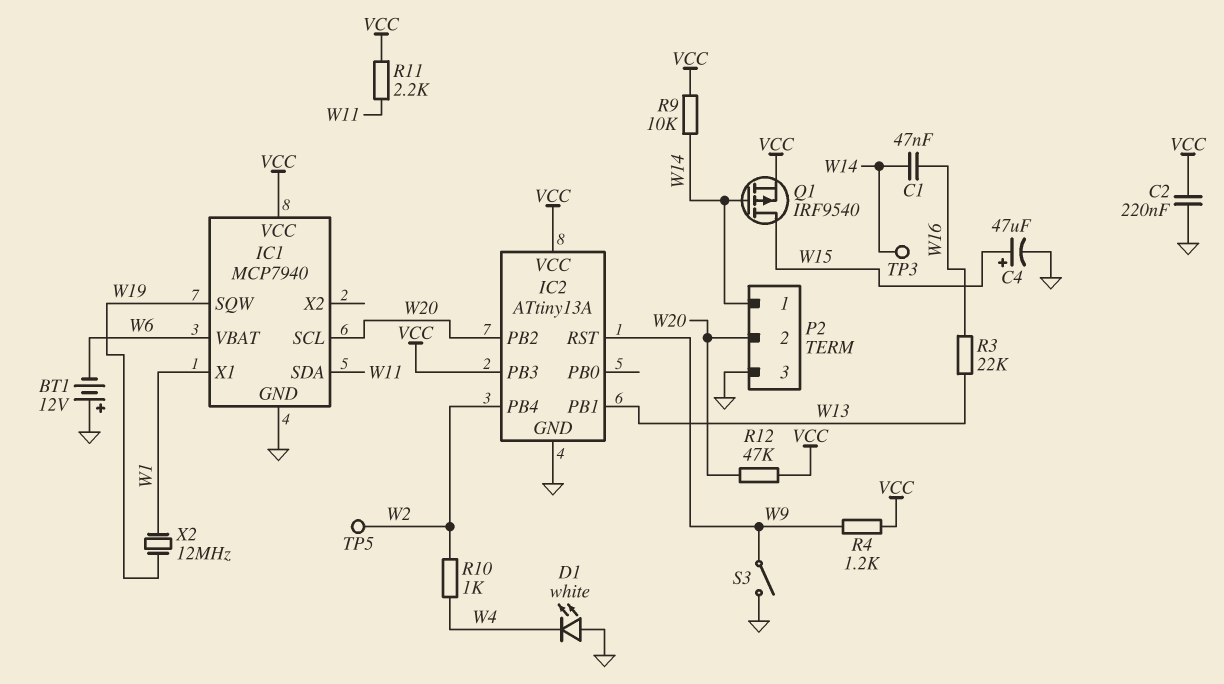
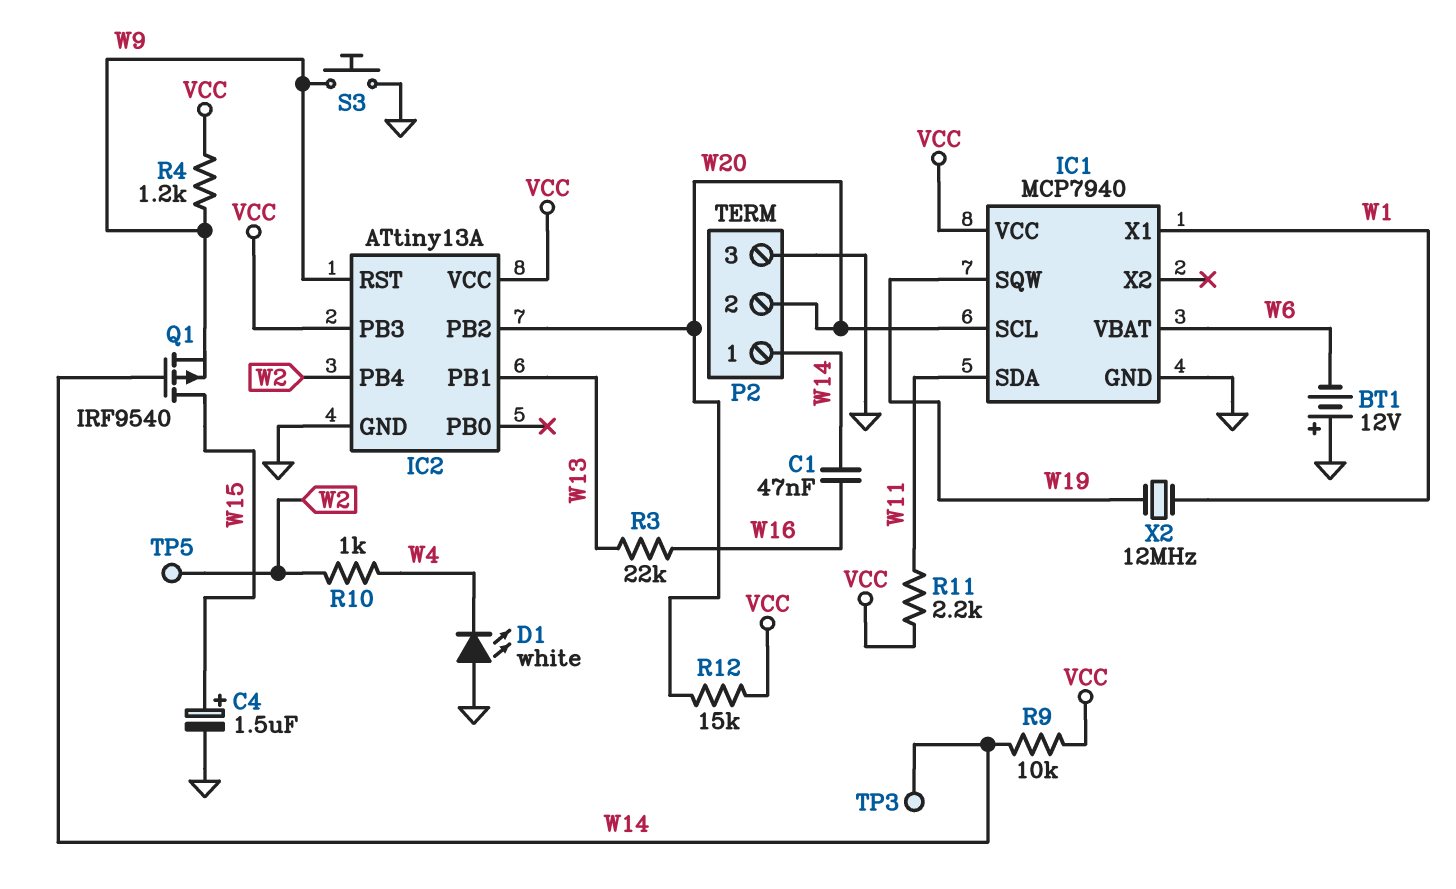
C2: 220nF (GND, VCC) -> none
C4: 47uF (plus W15, minus GND) -> 1.5uF (plus W15, minus GND)
Q1: PMOS IRF9540 (G W14, D W15, S VCC) -> PMOS IRF9540 (G W14, D W15, S W9)
R12: 47k (VCC, W20) -> 15k (VCC, W20)
S3: switch (GND, W9) -> button (GND, W9)

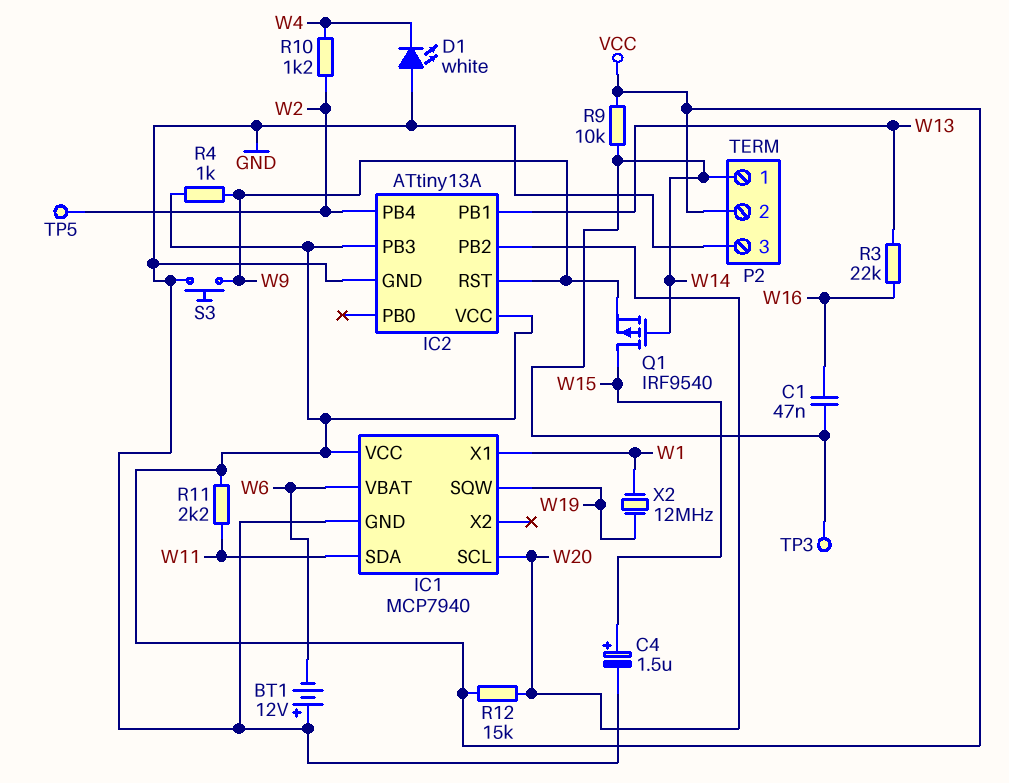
P2 pin 2: W20 -> VCC
R4: 1.2k (VCC, W9) -> 1k (VCC, W9)
R10: 1k (W2, W4) -> 1.2k (W2, W4)

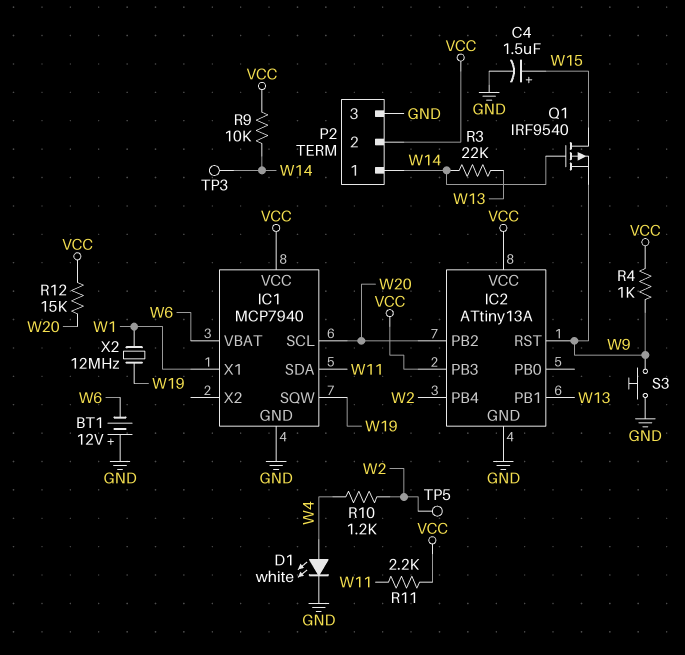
C1: 47nF (W14, W16) -> none
D1: LED white (A GND, K W4) -> LED white (A W4, K GND)
R3: 22k (W13, W16) -> 22k (W13, W14)

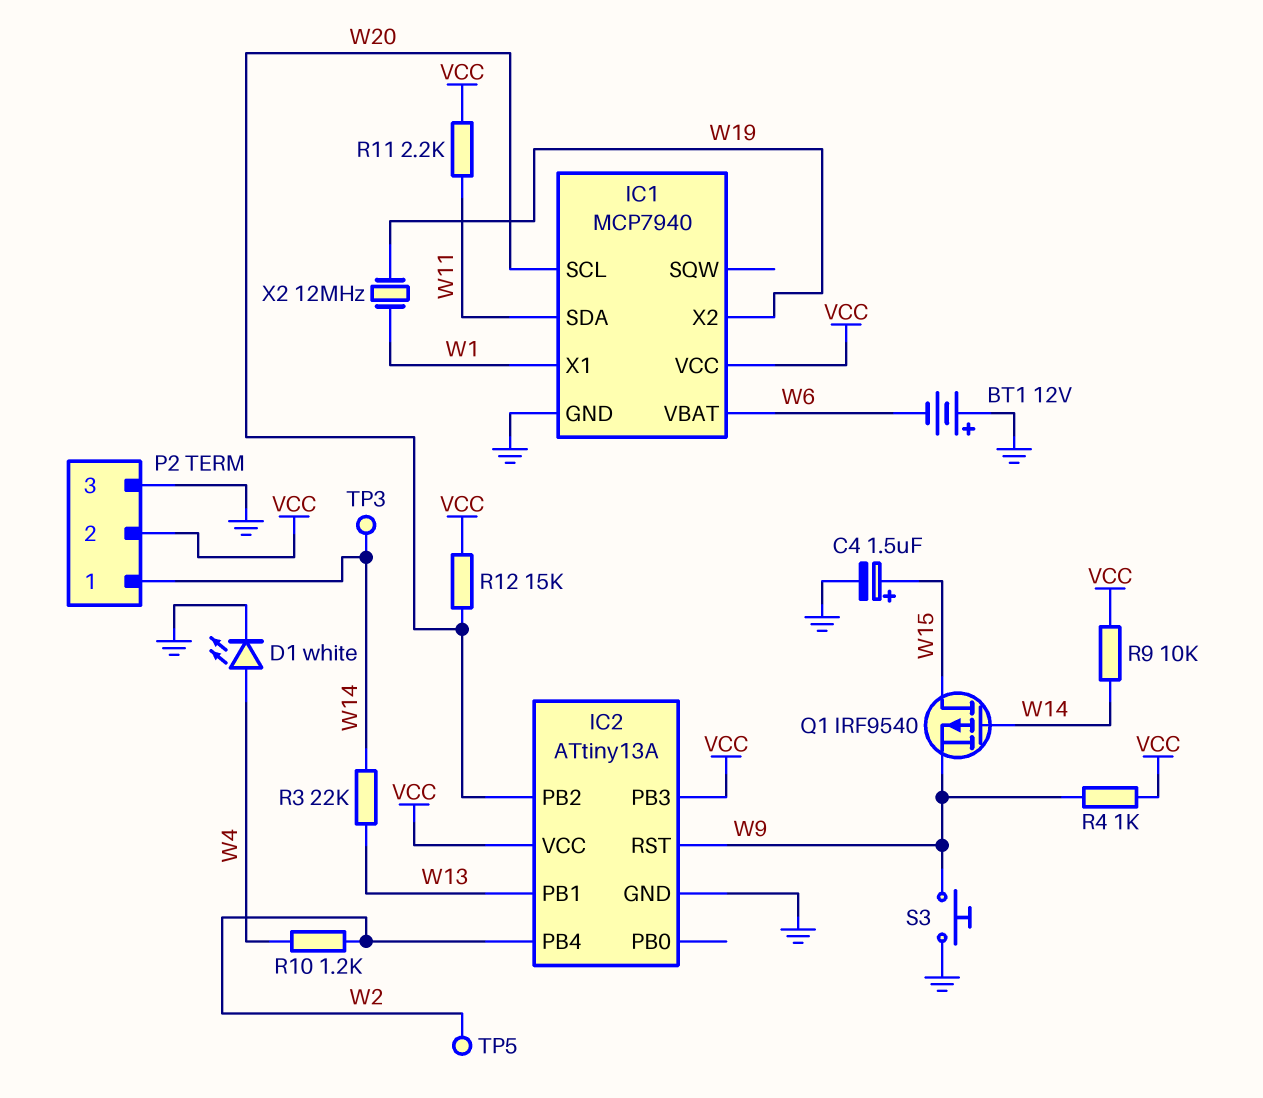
IC1 pin SQW: W19 -> none
IC1 pin X2: none -> W19

